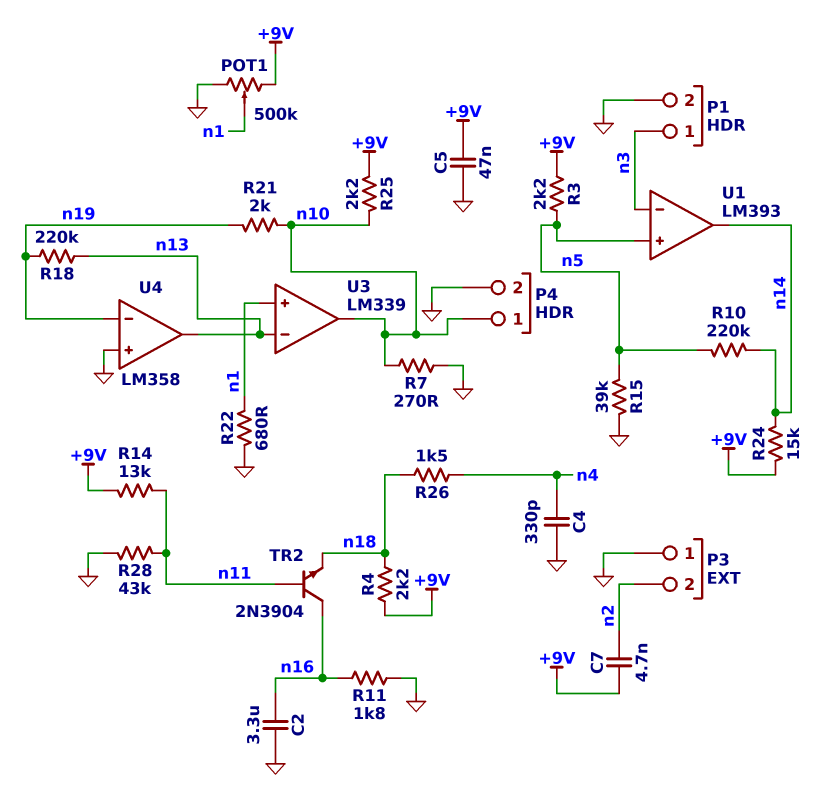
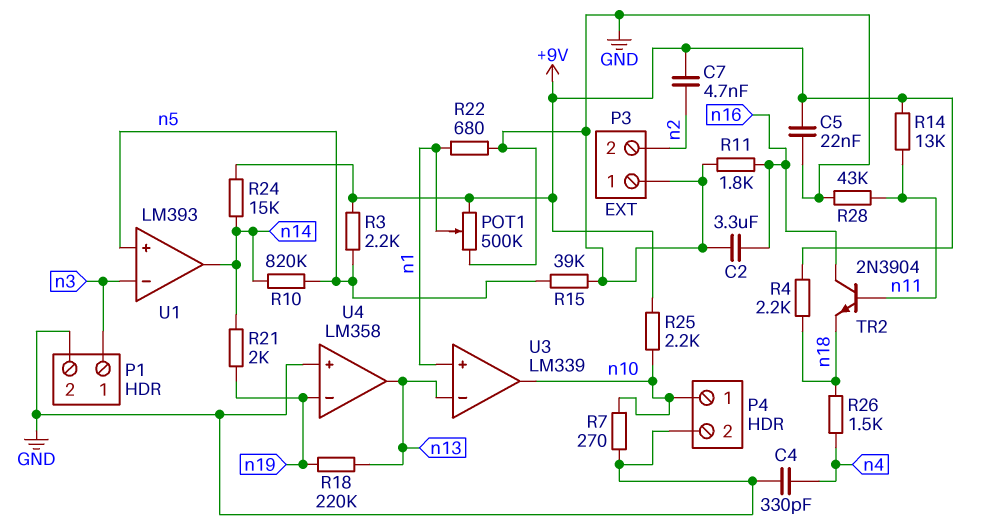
C5: 47nF (+9V, GND) -> 22nF (+9V, GND)
R10: 220k (n5, n14) -> 820k (n5, n14)
R21: 2k (n10, n19) -> 2k (n14, n19)

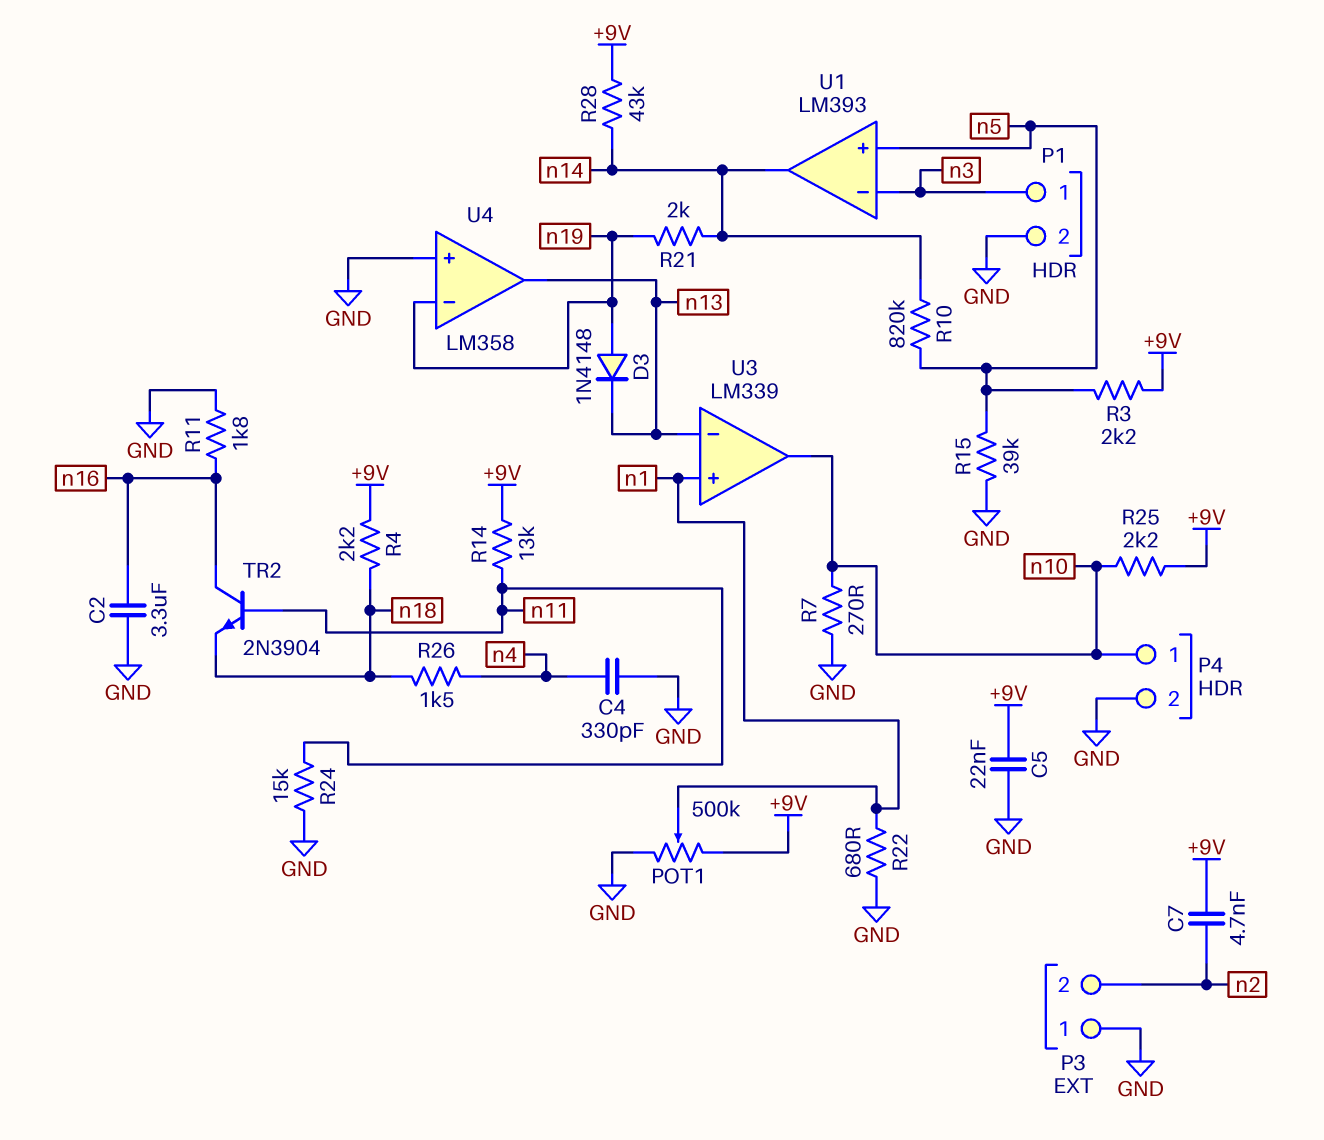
D3: none -> diode 1N4148 (A n19, K n13)
R18: 220k (n13, n19) -> none
R24: 15k (+9V, n14) -> 15k (GND, n11)
R28: 43k (GND, n11) -> 43k (+9V, n14)

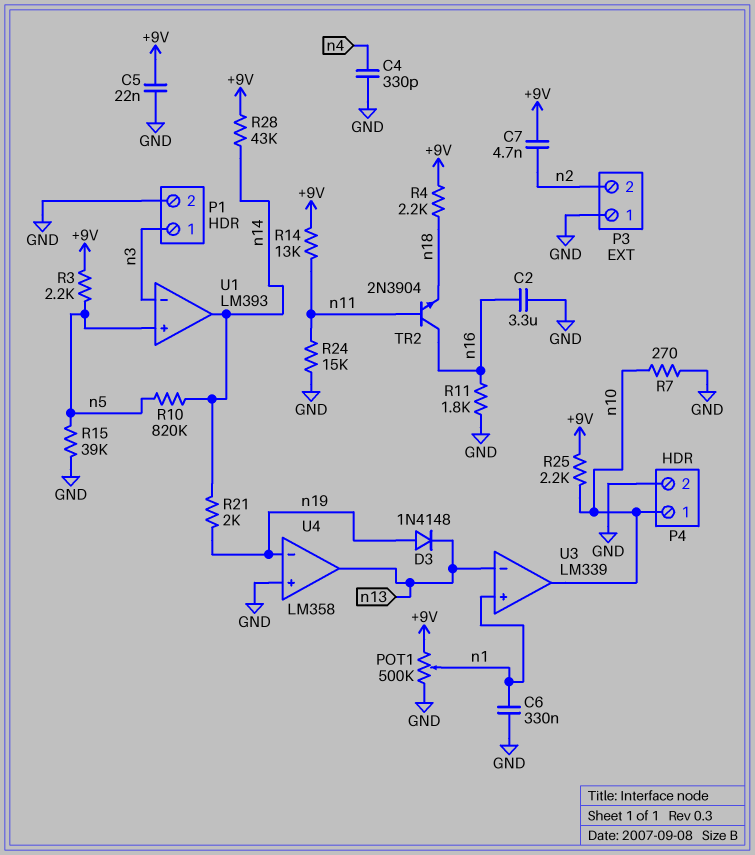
C6: none -> 330nF (GND, n1)
R22: 680 (GND, n1) -> none
R26: 1.5k (n4, n18) -> none

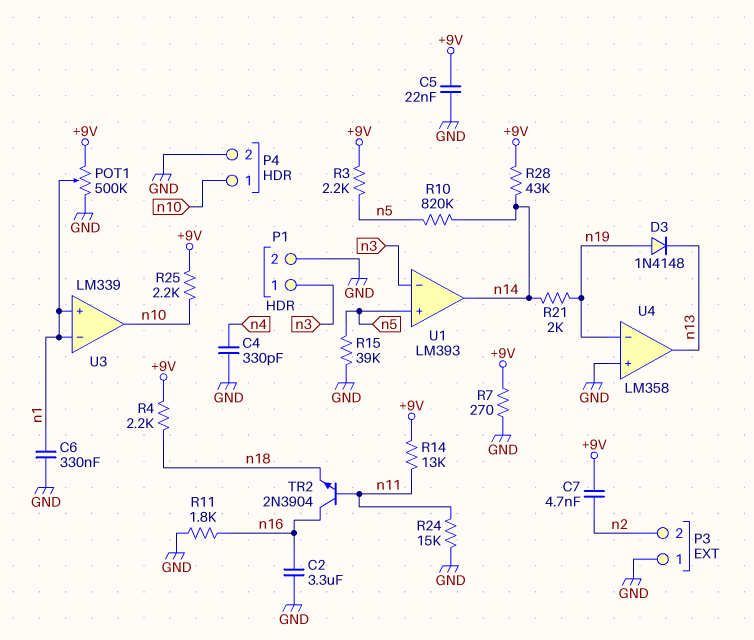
R7: 270 (GND, n10) -> 270 (+9V, GND)
U3 pin in-: n13 -> n1

